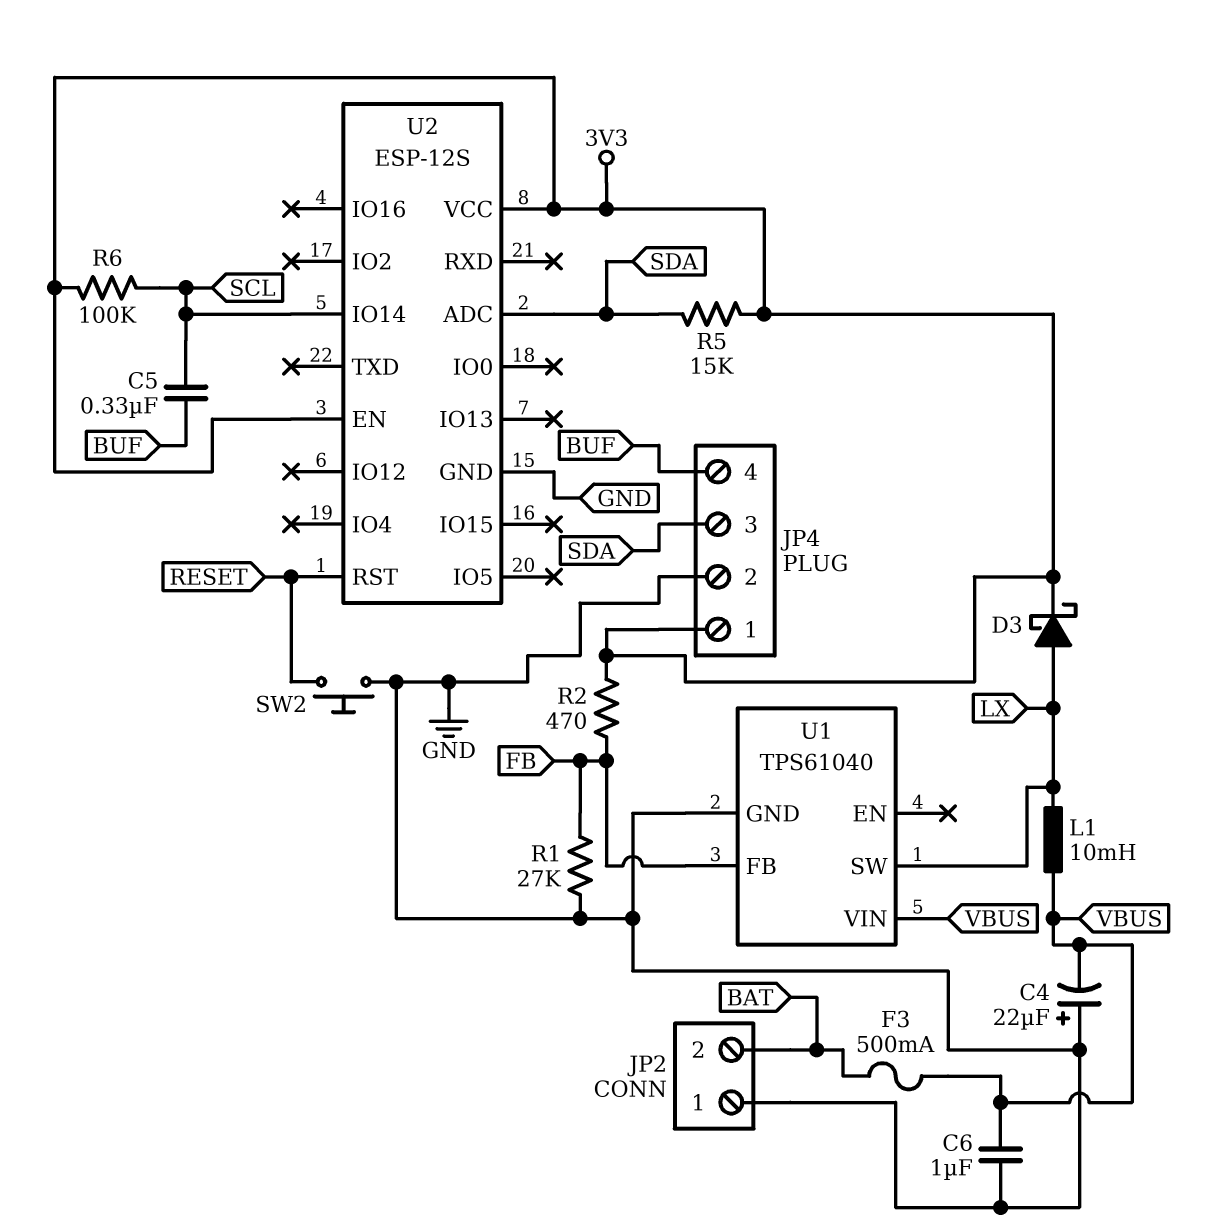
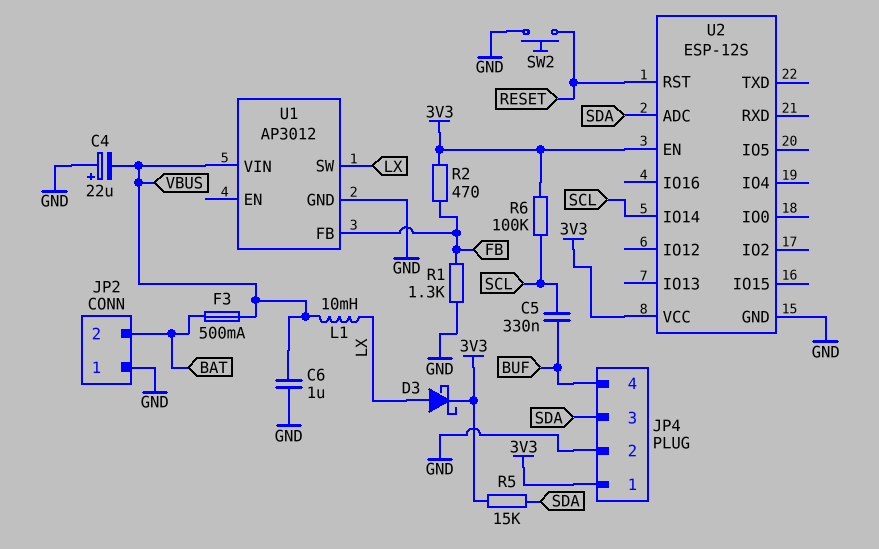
R1: 27k (FB, GND) -> 1.3k (FB, GND)
U1: TPS61040 -> AP3012

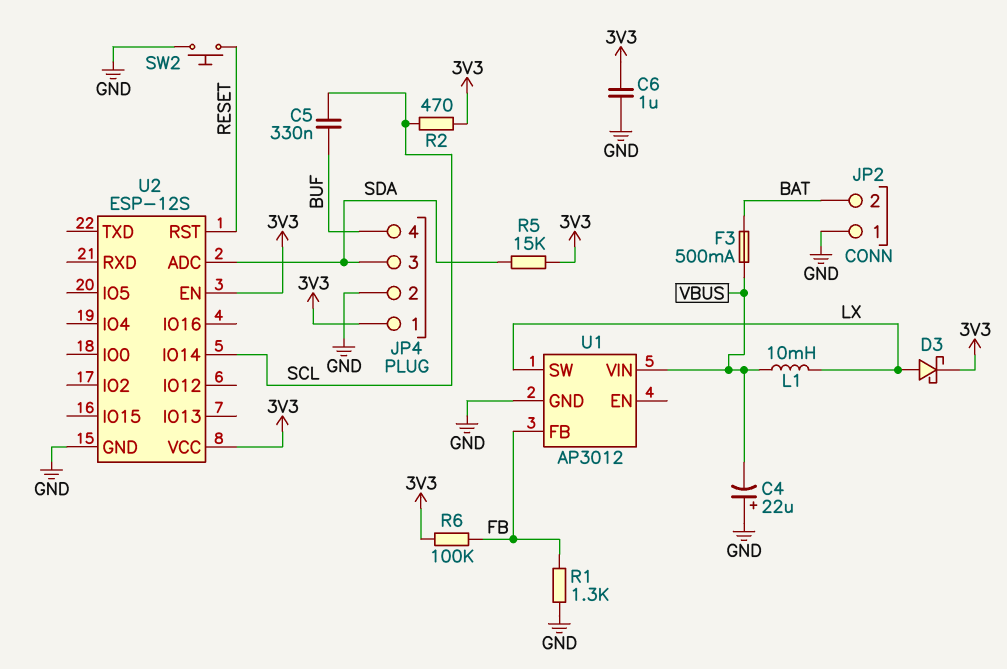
C6: 1uF (GND, VBUS) -> 1uF (3V3, GND)
R2: 470 (3V3, FB) -> 470 (3V3, SCL)
R6: 100k (3V3, SCL) -> 100k (3V3, FB)

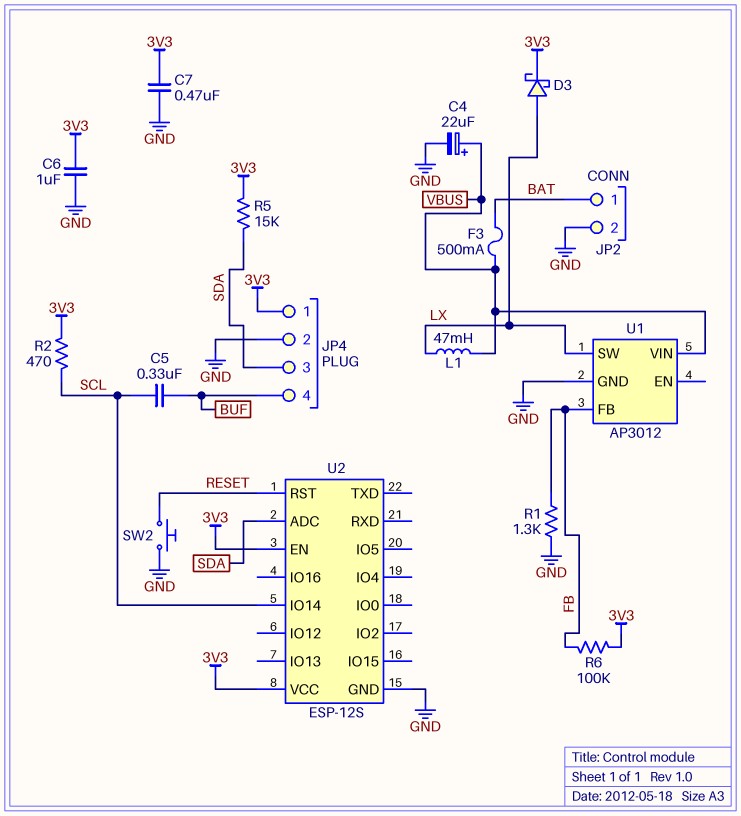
C4: 22uF (plus GND, minus VBUS) -> 22uF (plus VBUS, minus GND)
C7: none -> 470nF (3V3, GND)
JP2 pin 1: GND -> BAT
JP2 pin 2: BAT -> GND
L1: 10mH (LX, VBUS) -> 47mH (LX, VBUS)

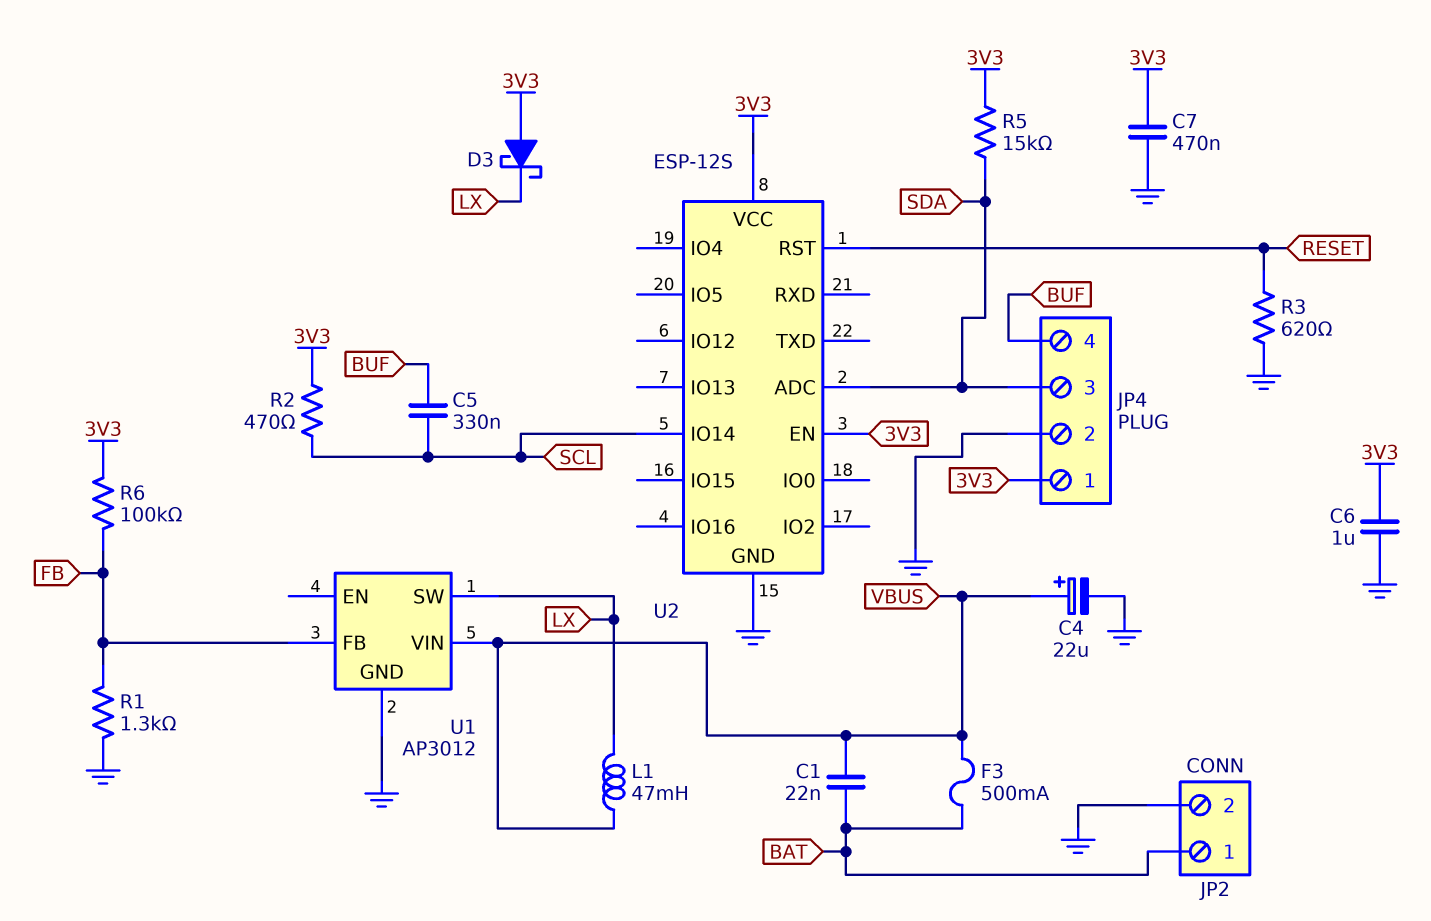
C1: none -> 22nF (BAT, VBUS)
D3: schottky (A LX, K 3V3) -> schottky (A 3V3, K LX)
R3: none -> 620 (GND, RESET)
SW2: button (GND, RESET) -> none

